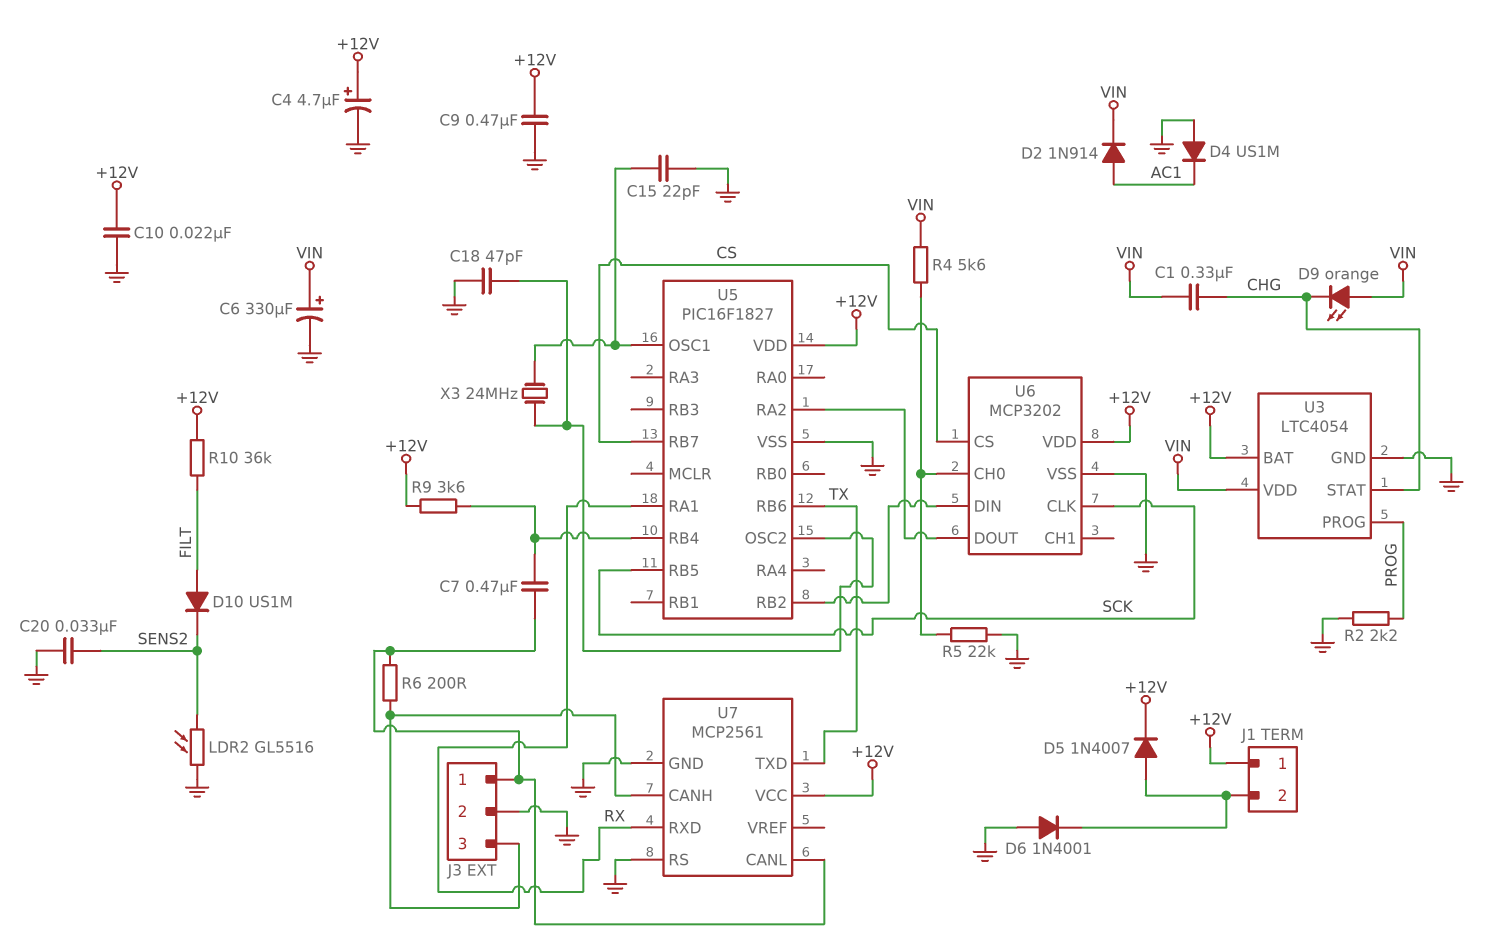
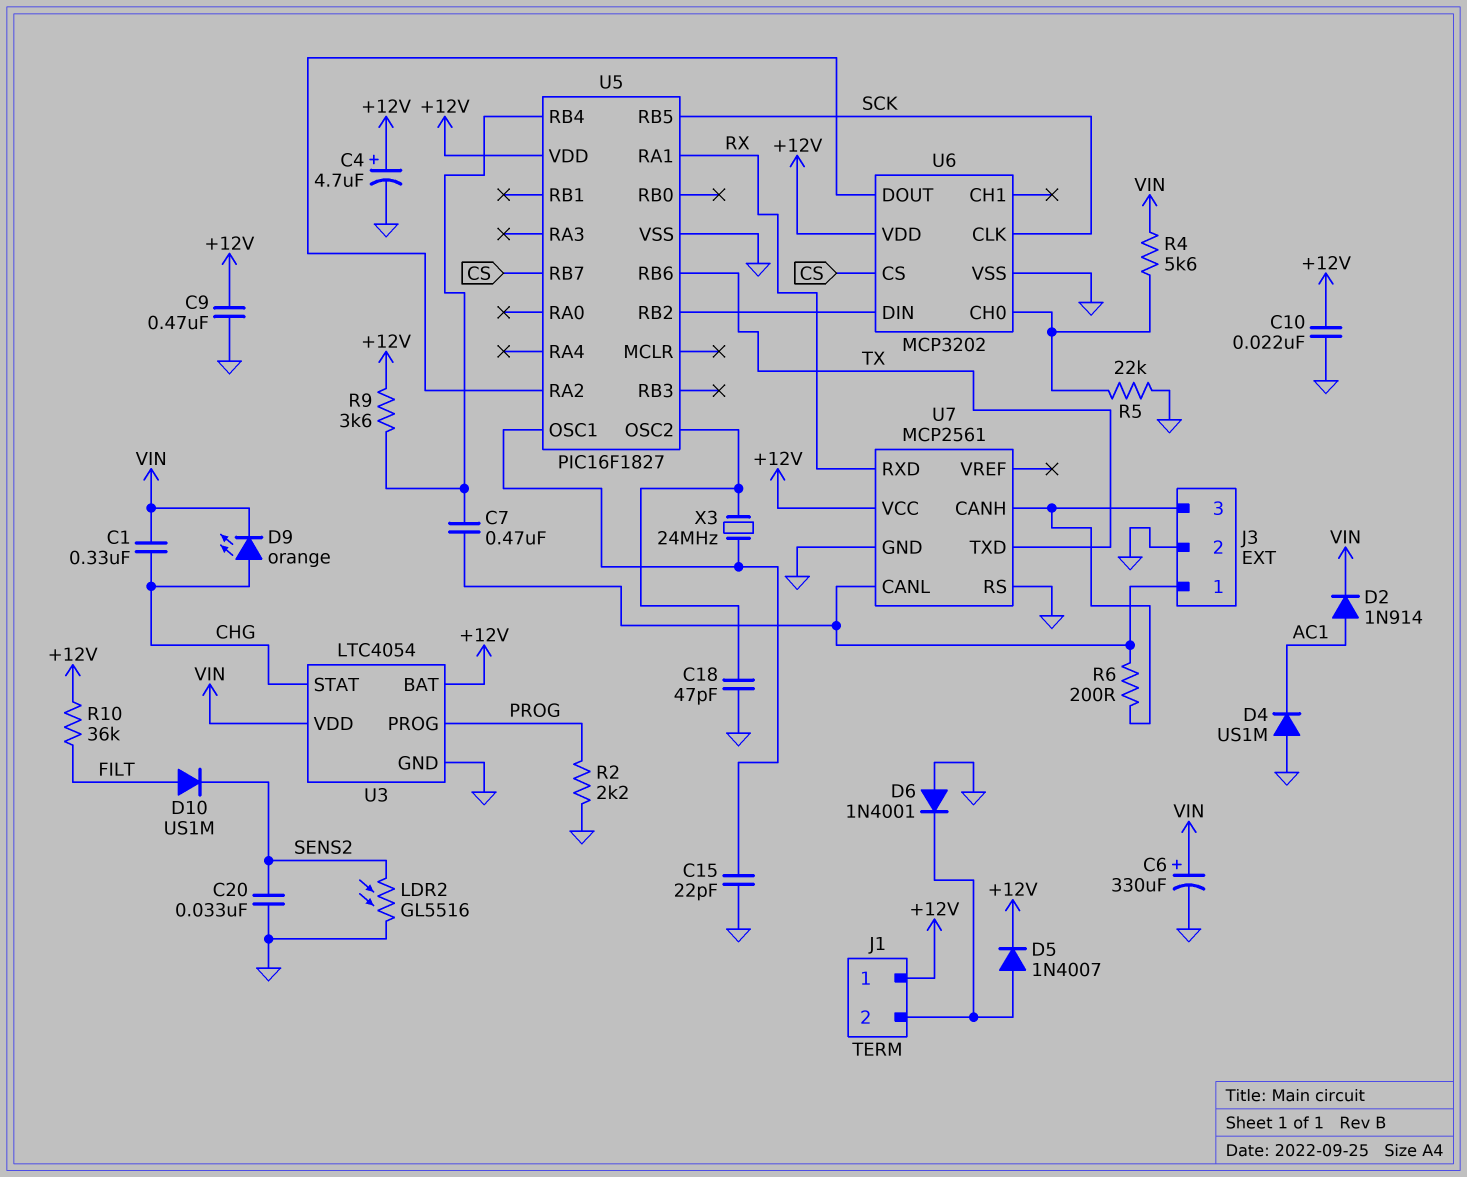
D9: LED orange (A VIN, K CHG) -> LED orange (A CHG, K VIN)

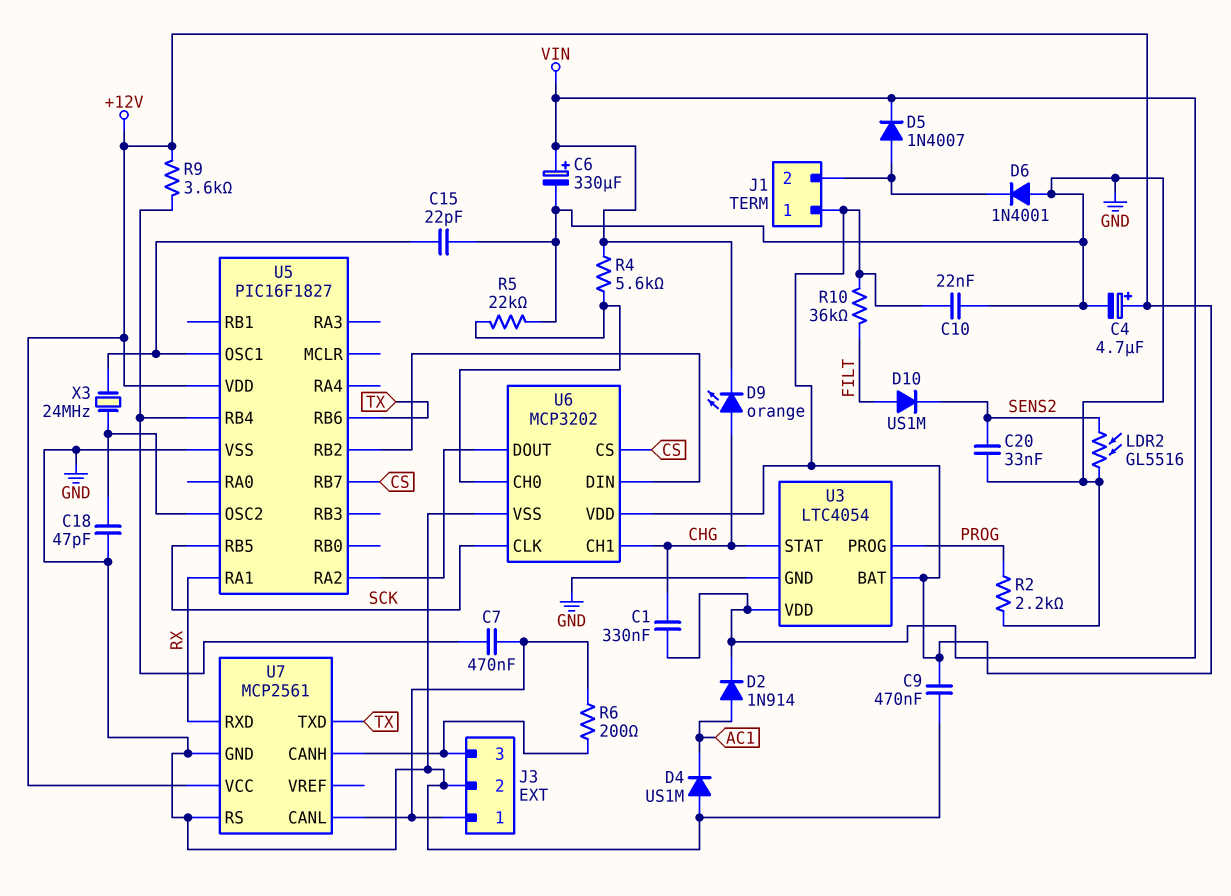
D5: diode 1N4007 (A J1/2, K +12V) -> diode 1N4007 (A J1/2, K VIN)
U6 pin CH1: none -> CHG

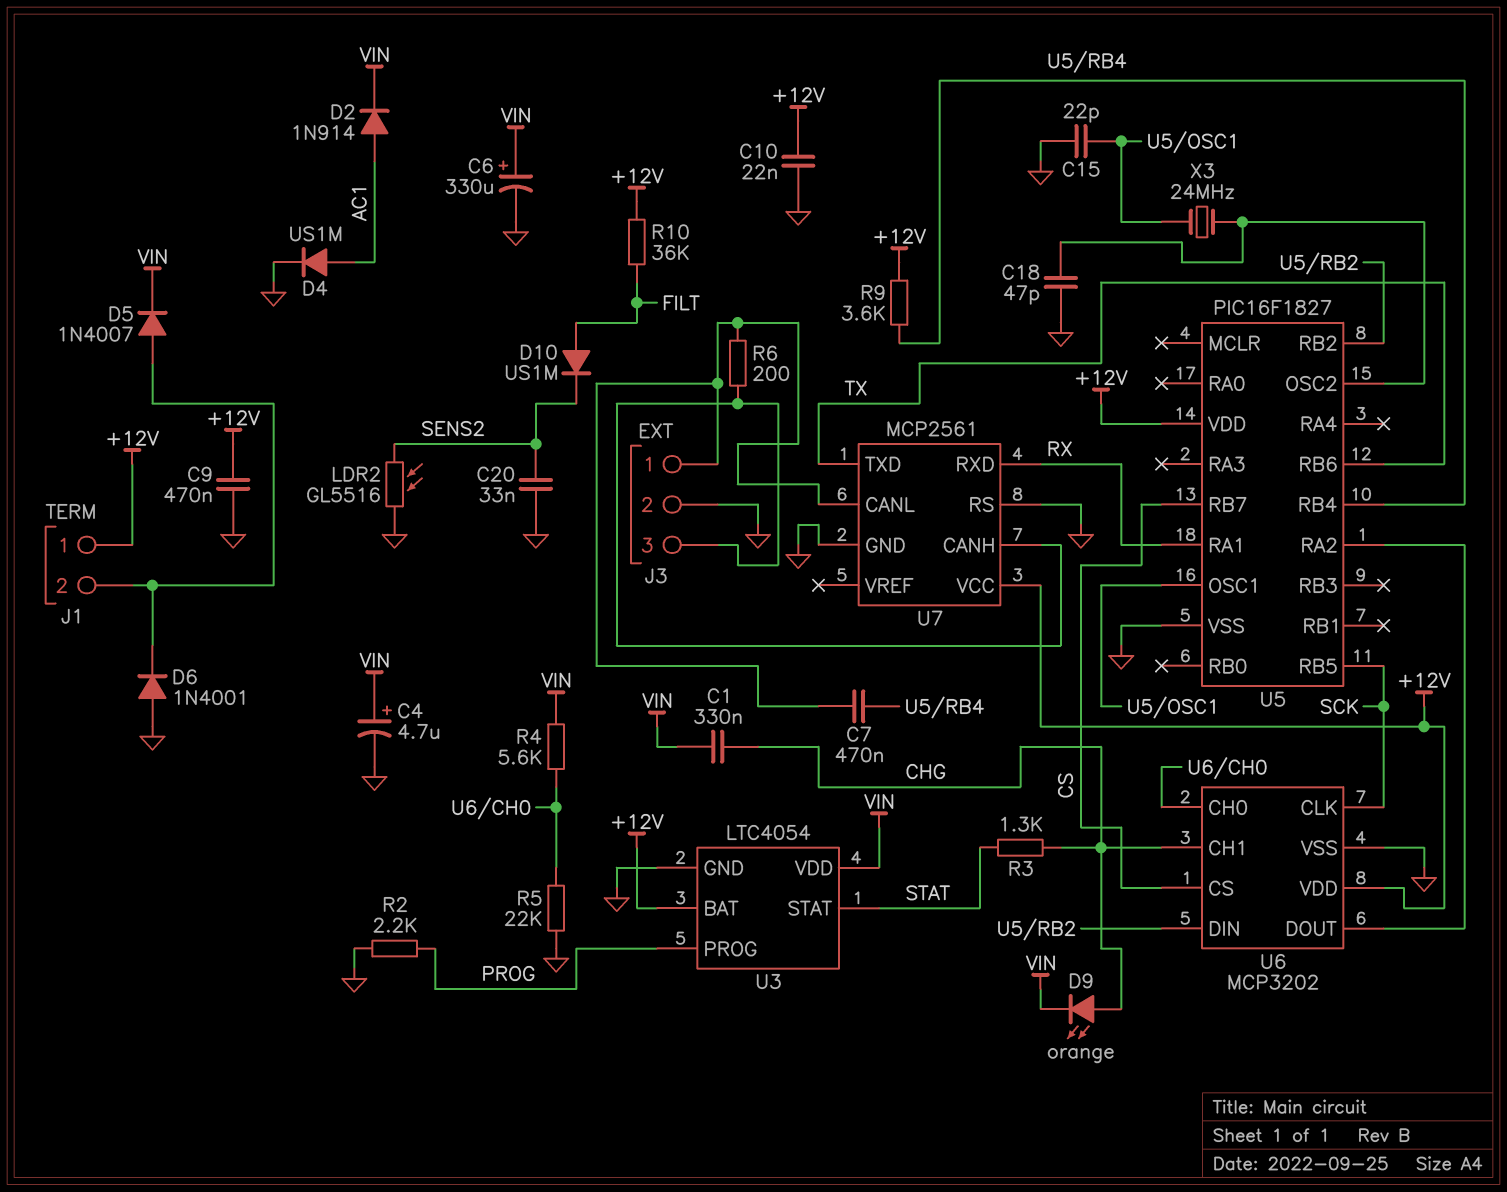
C4: 4.7uF (plus +12V, minus GND) -> 4.7uF (plus VIN, minus GND)
D4: diode US1M (A GND, K AC1) -> diode US1M (A AC1, K GND)
R3: none -> 1.3k (CHG, STAT)
U3 pin STAT: CHG -> STAT

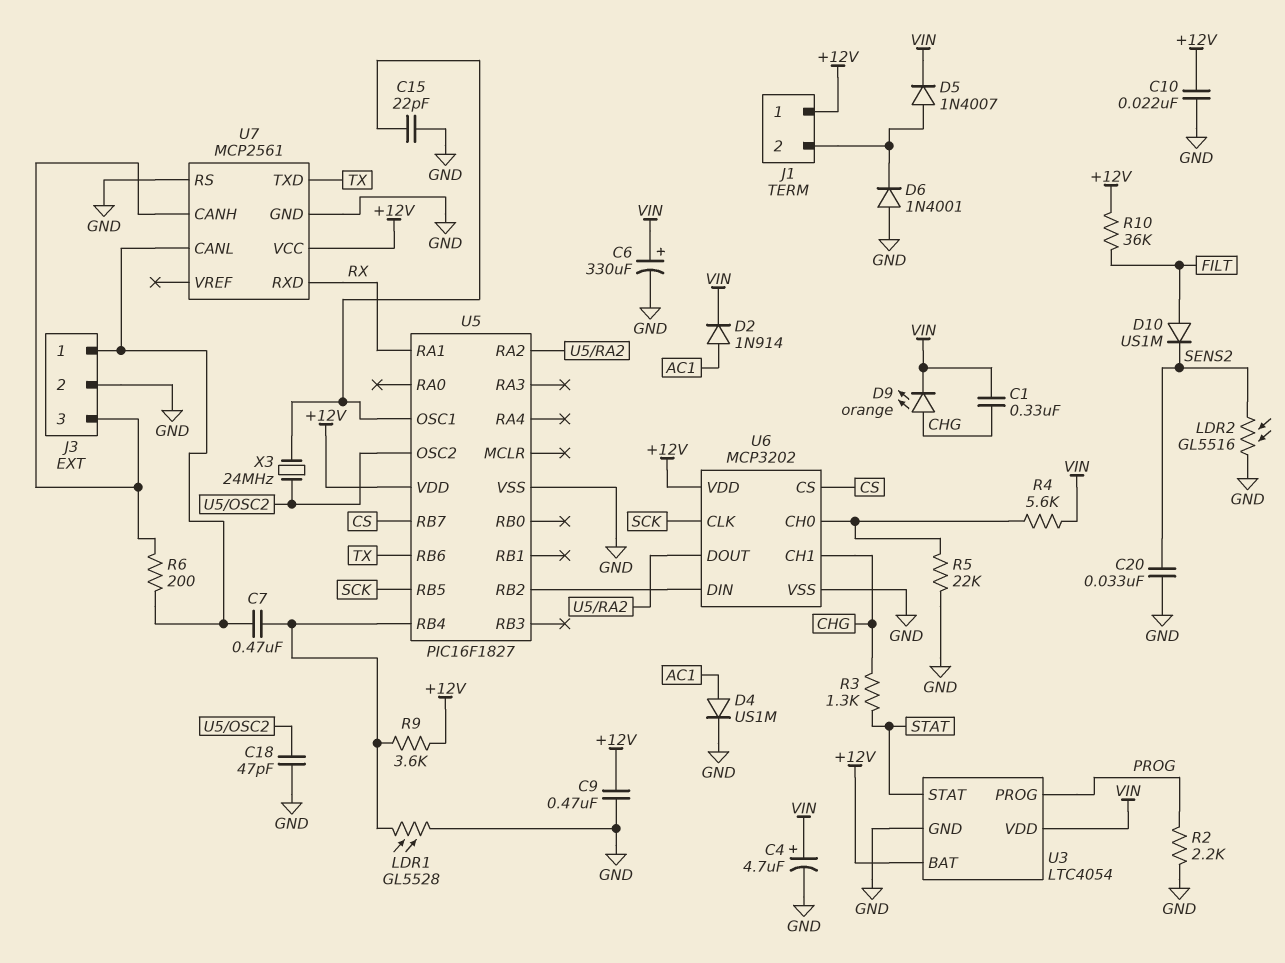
LDR1: none -> GL5528 (GND, U5/RB4)

